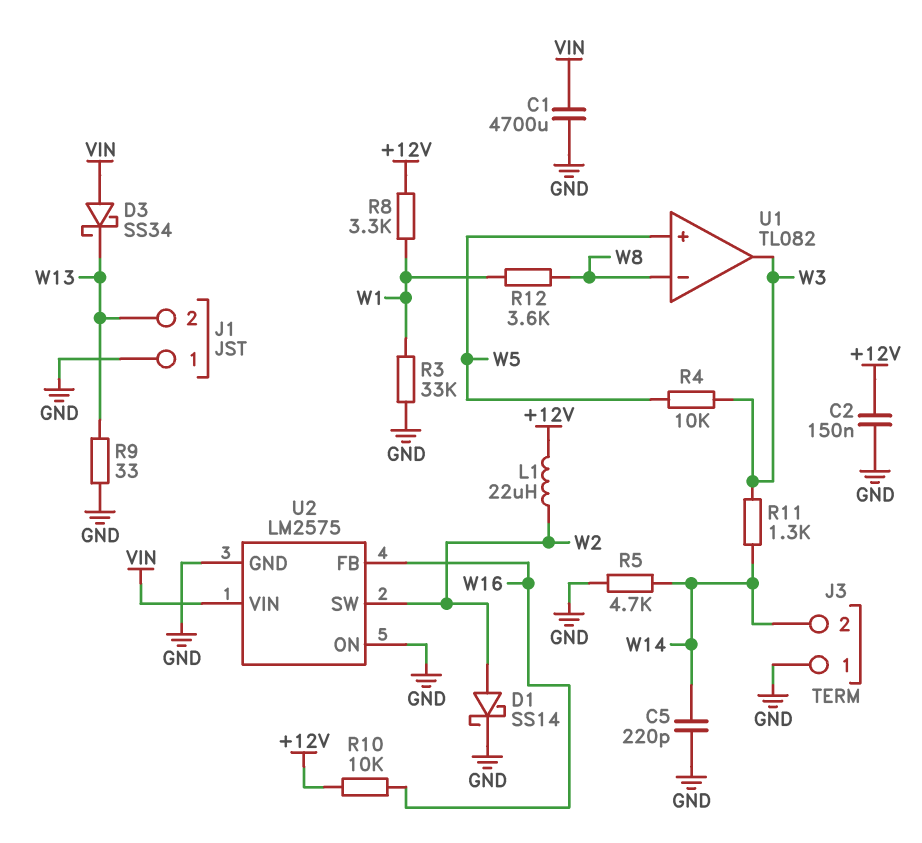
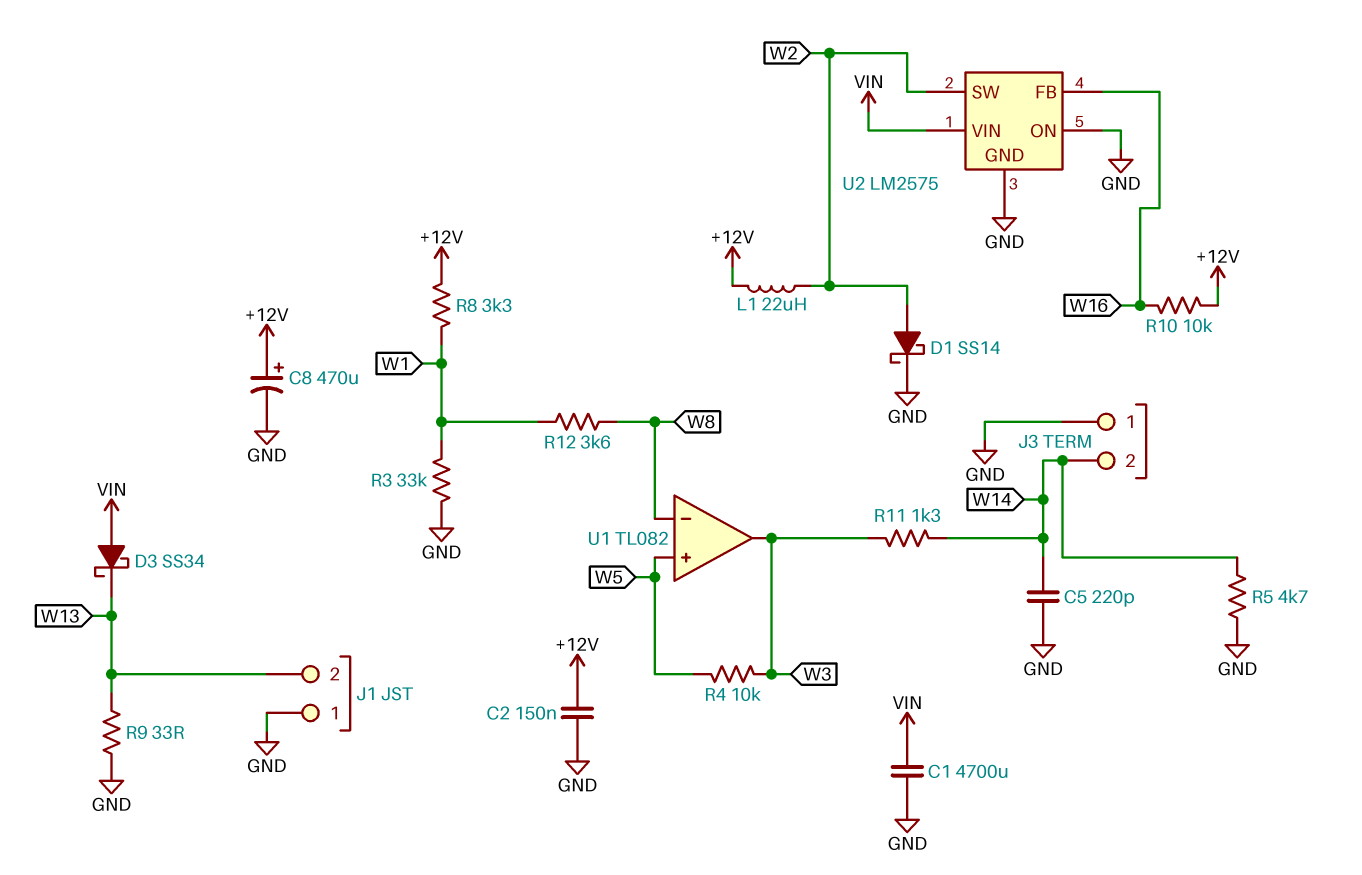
C8: none -> 470uF (plus +12V, minus GND)

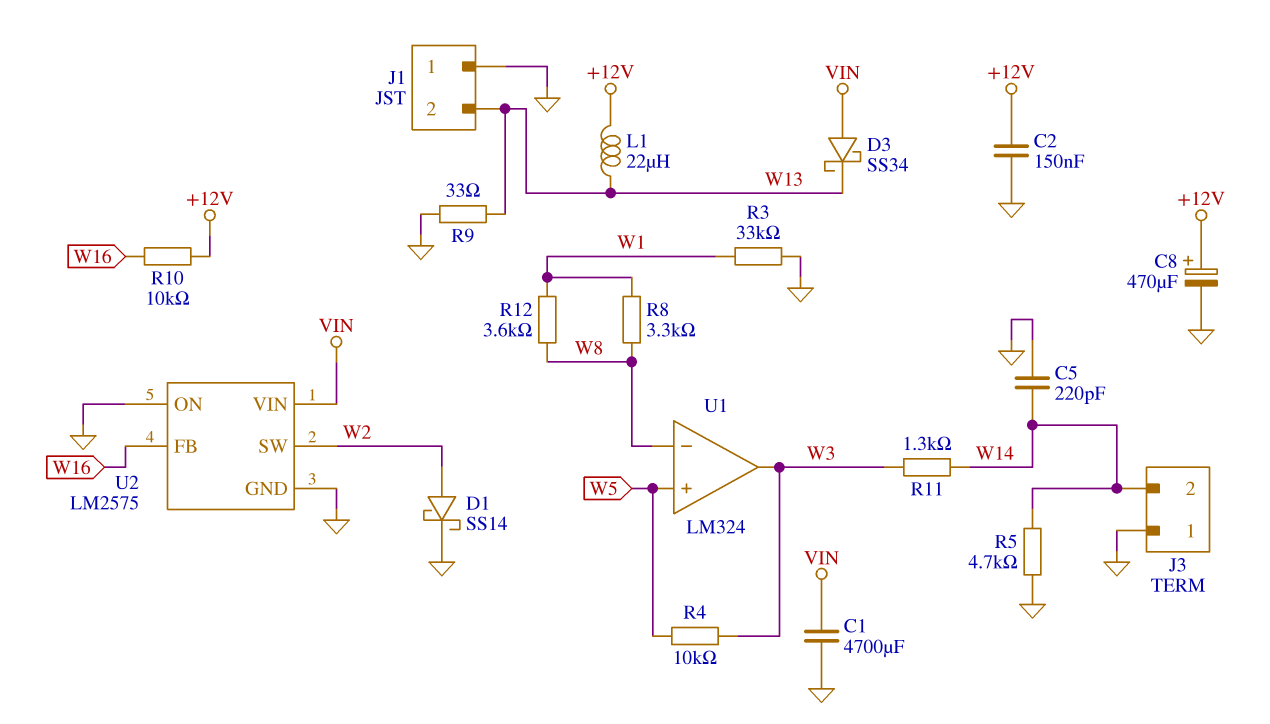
L1: 22uH (+12V, W2) -> 22uH (+12V, W13)
R8: 3.3k (+12V, W1) -> 3.3k (W1, W8)
U1: TL082 -> LM324

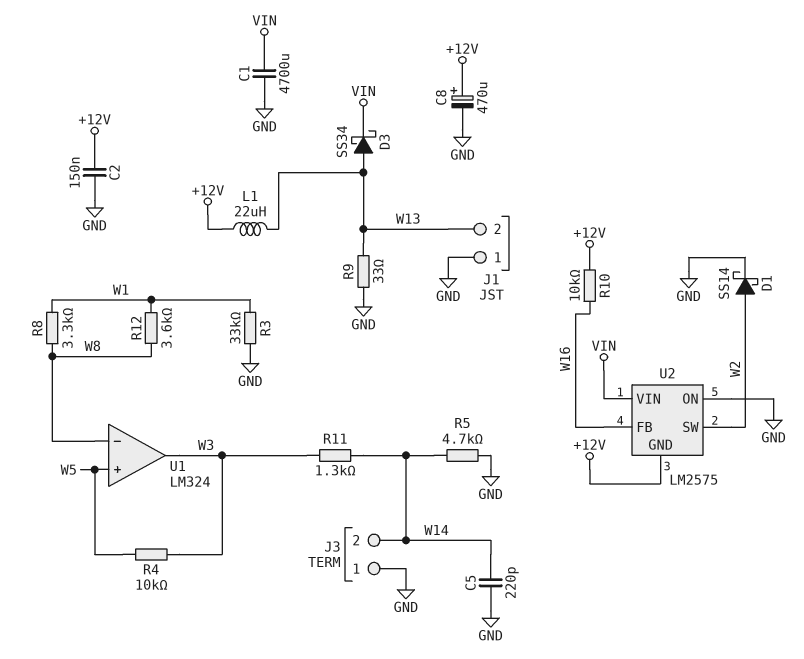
D3: schottky SS34 (A VIN, K W13) -> schottky SS34 (A W13, K VIN)
U2 pin GND: GND -> +12V

